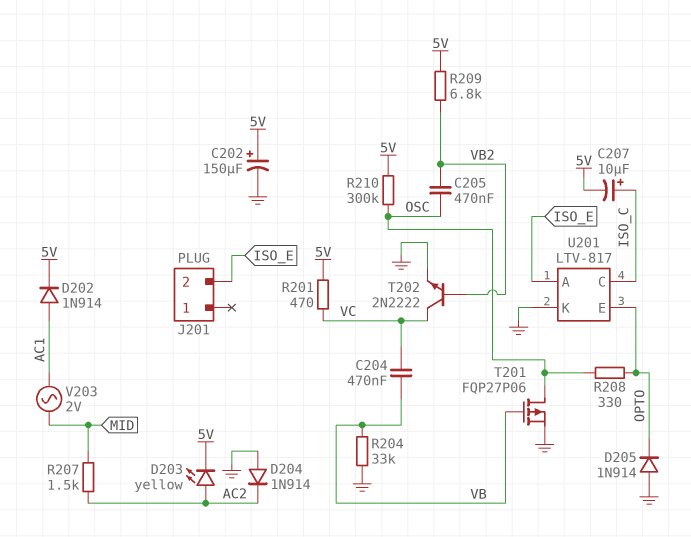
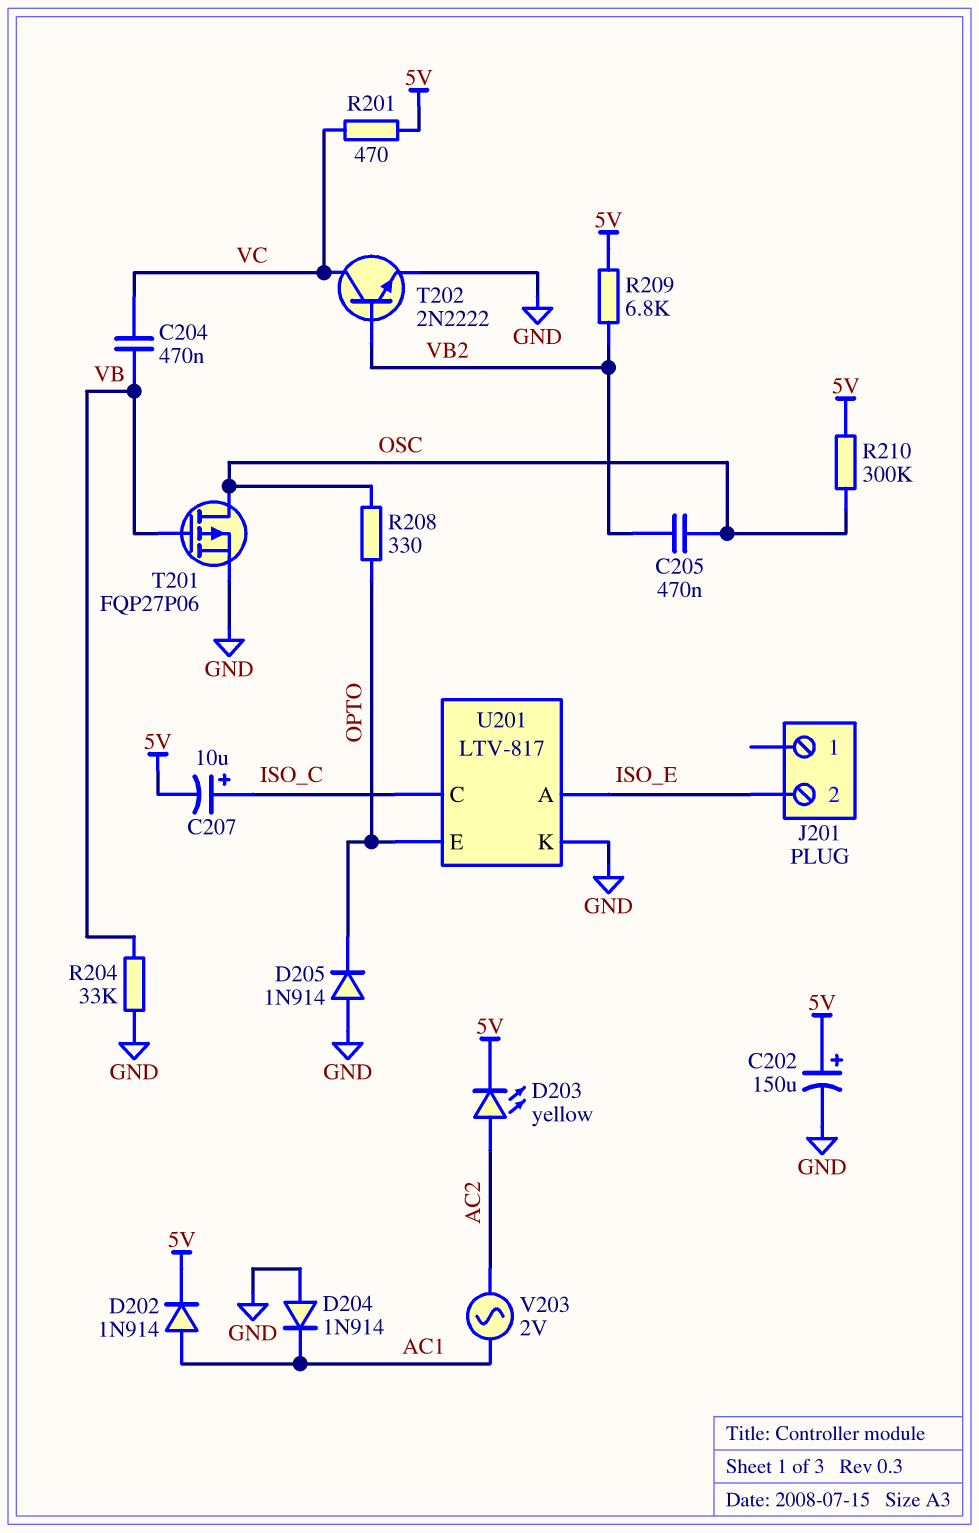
D204: diode 1N914 (A GND, K AC2) -> diode 1N914 (A GND, K AC1)
R207: 1.5k (AC2, MID) -> none
V203: AC 2V (AC1, MID) -> AC 2V (AC1, AC2)

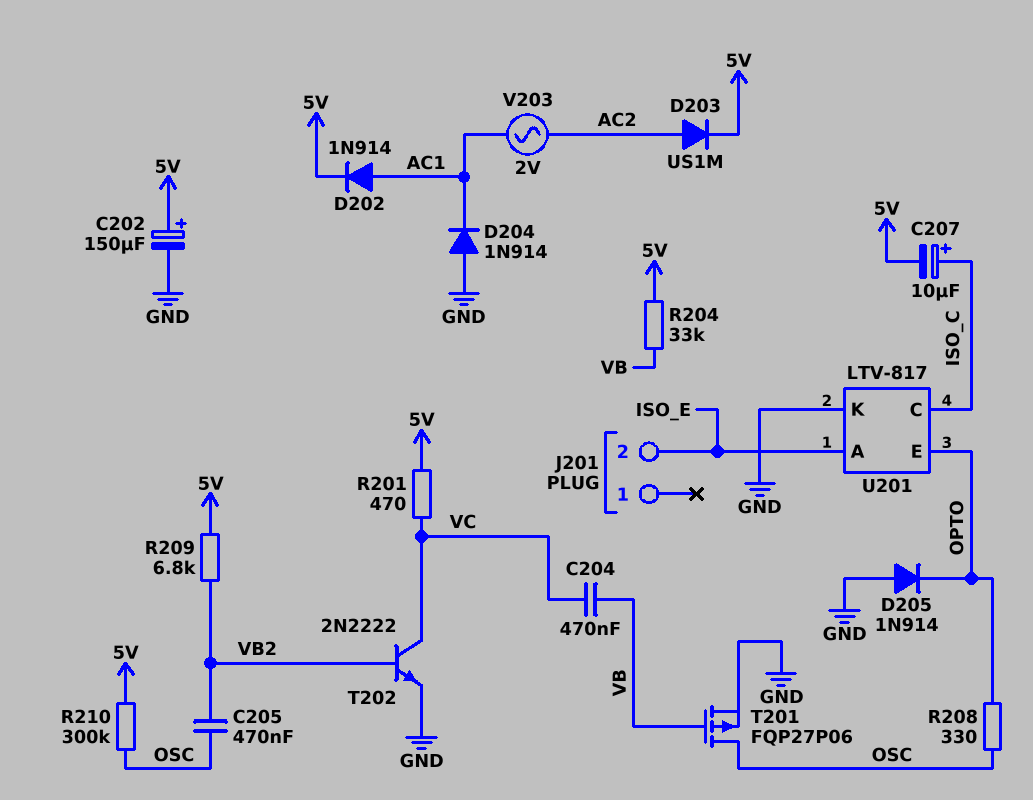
D203: LED yellow (A AC2, K 5V) -> diode US1M (A AC2, K 5V)
R204: 33k (GND, VB) -> 33k (5V, VB)

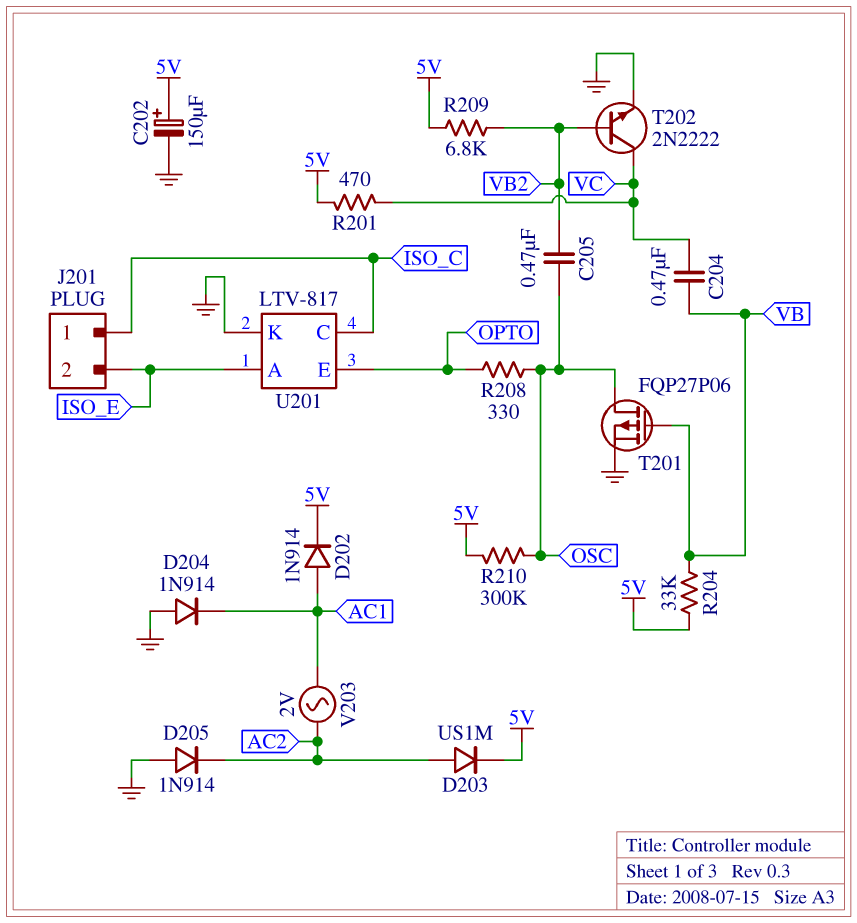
C207: 10uF (plus ISO_C, minus 5V) -> none
D205: diode 1N914 (A GND, K OPTO) -> diode 1N914 (A GND, K AC2)
J201 pin 1: none -> ISO_C

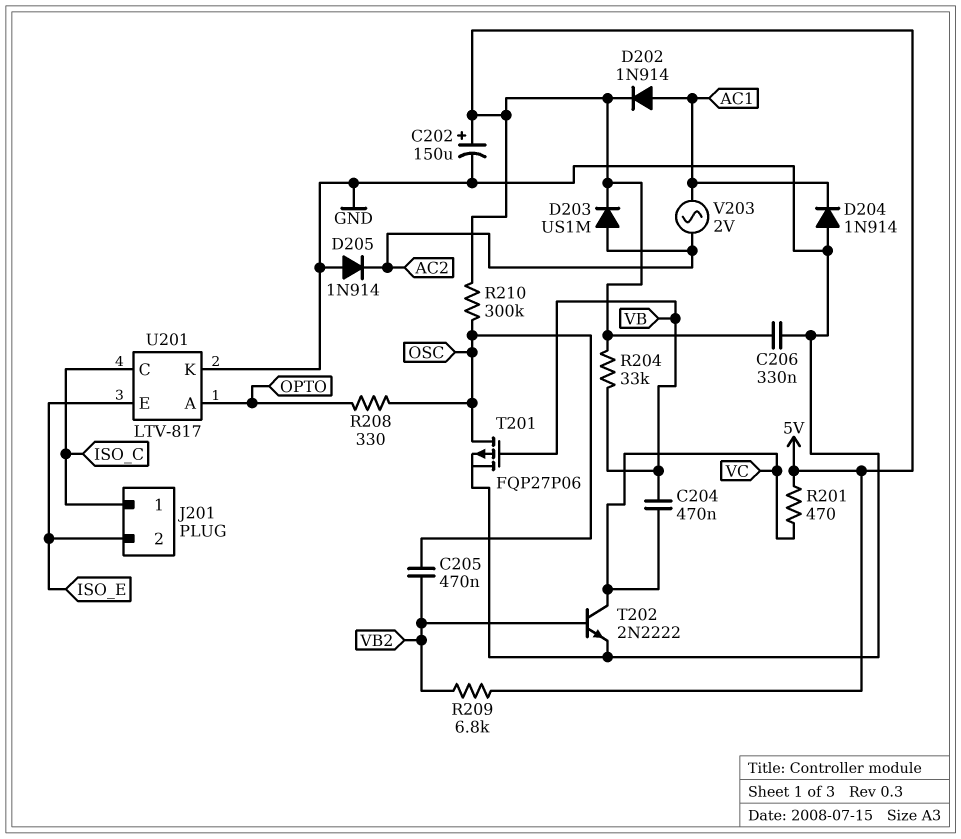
C206: none -> 330nF (5V, GND)
U201 pin A: ISO_E -> OPTO
U201 pin E: OPTO -> ISO_E

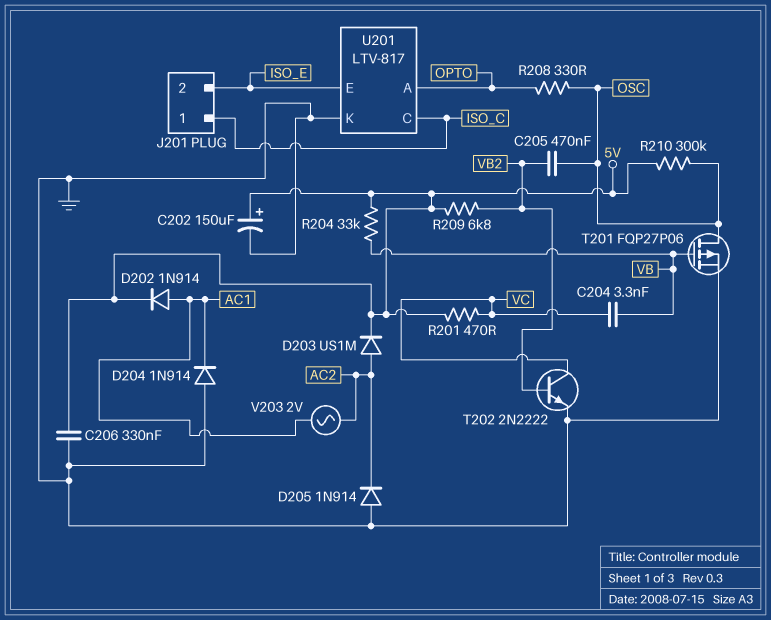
C204: 470nF (VB, VC) -> 3.3nF (VB, VC)

